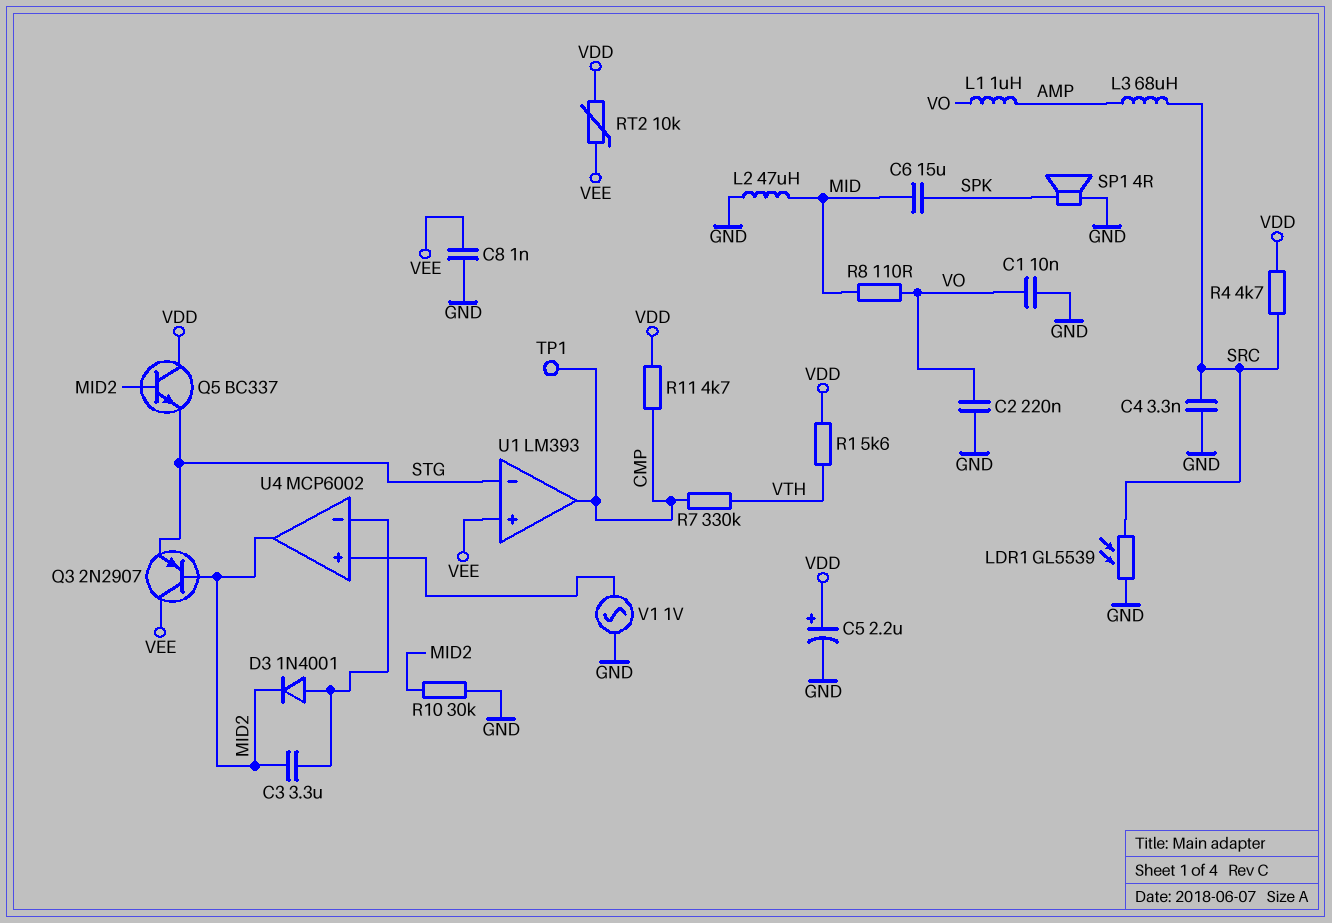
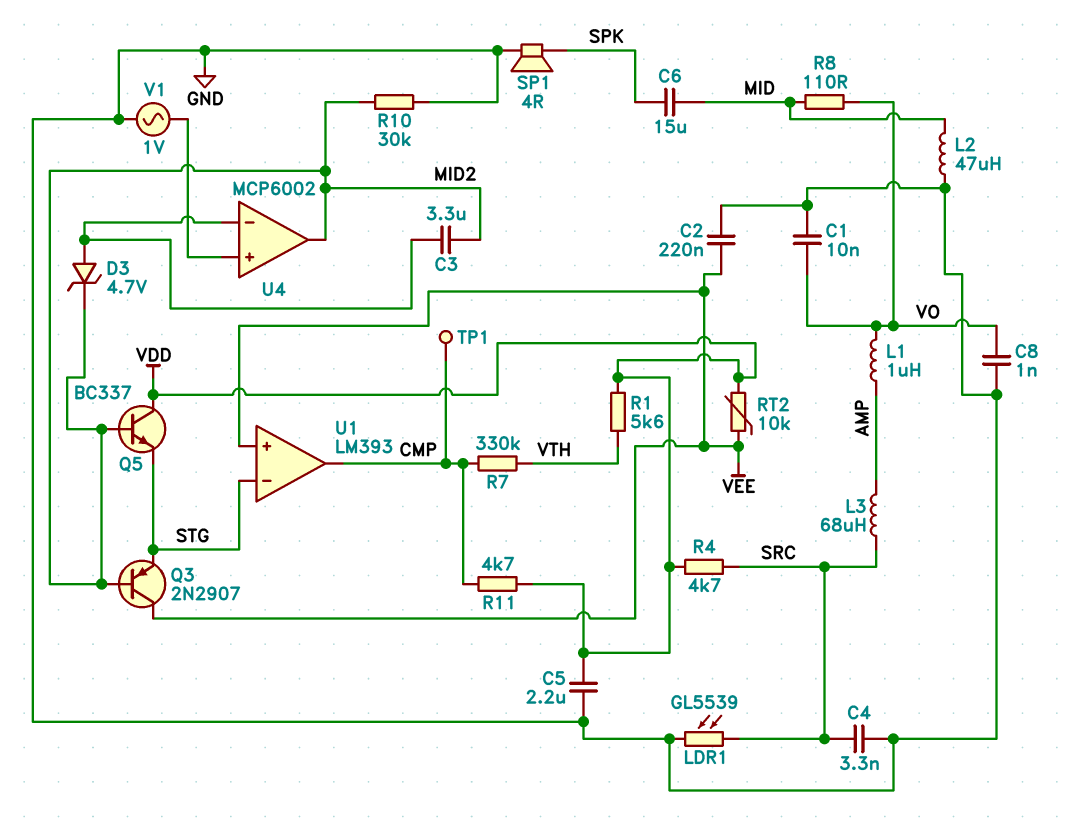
C2: 220nF (GND, VO) -> 220nF (GND, VEE)
C5: 2.2uF (plus VDD, minus GND) -> 2.2uF (GND, VDD)
C8: 1nF (GND, VEE) -> 1nF (GND, VO)
D3: diode 1N4001 (A U4/in-, K MID2) -> zener 4.7V (A U4/in-, K MID2)

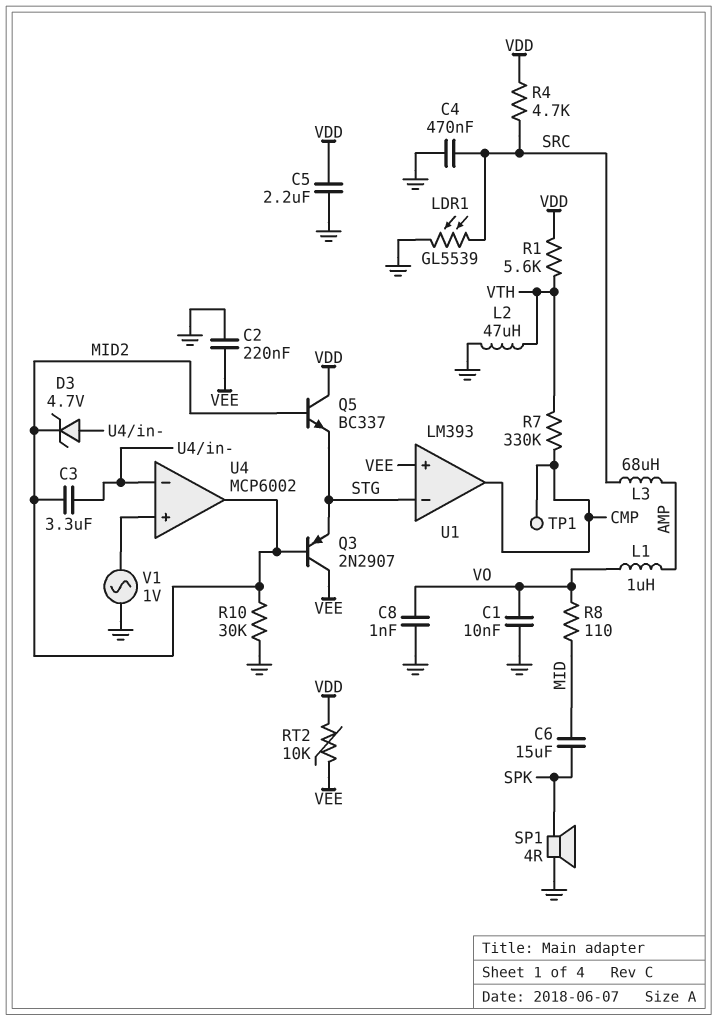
C4: 3.3nF (GND, SRC) -> 470nF (GND, SRC)
L2: 47uH (GND, MID) -> 47uH (GND, VTH)
R11: 4.7k (CMP, VDD) -> none

